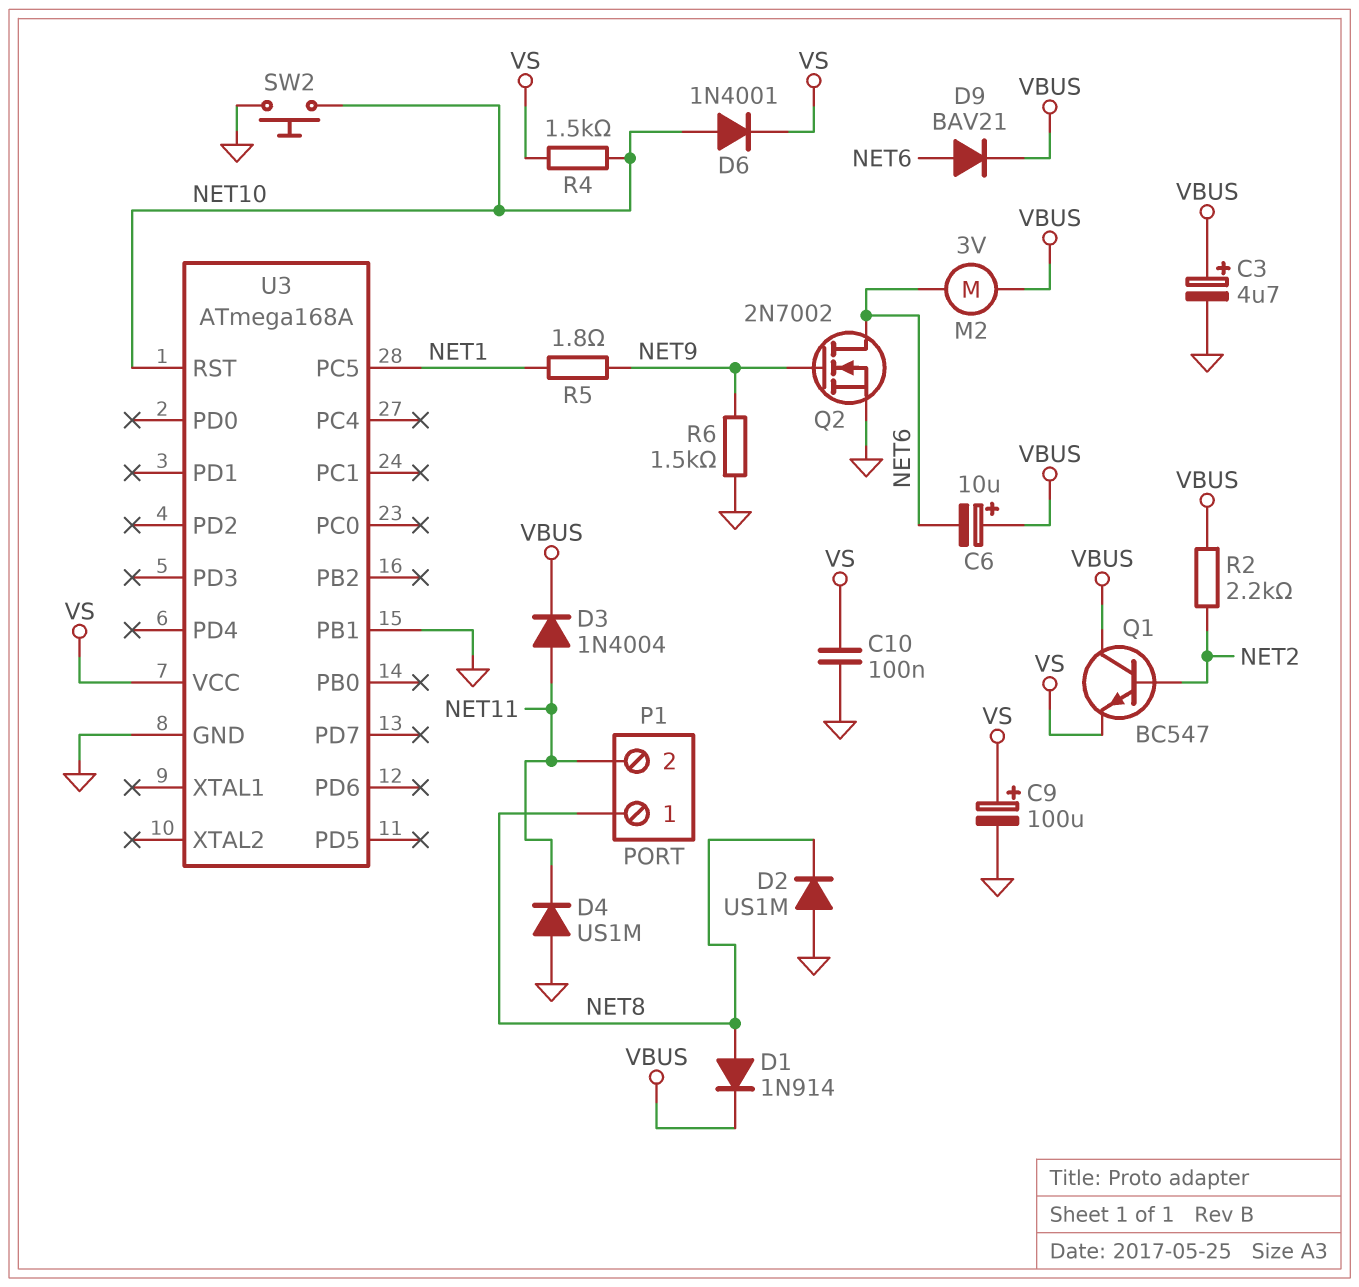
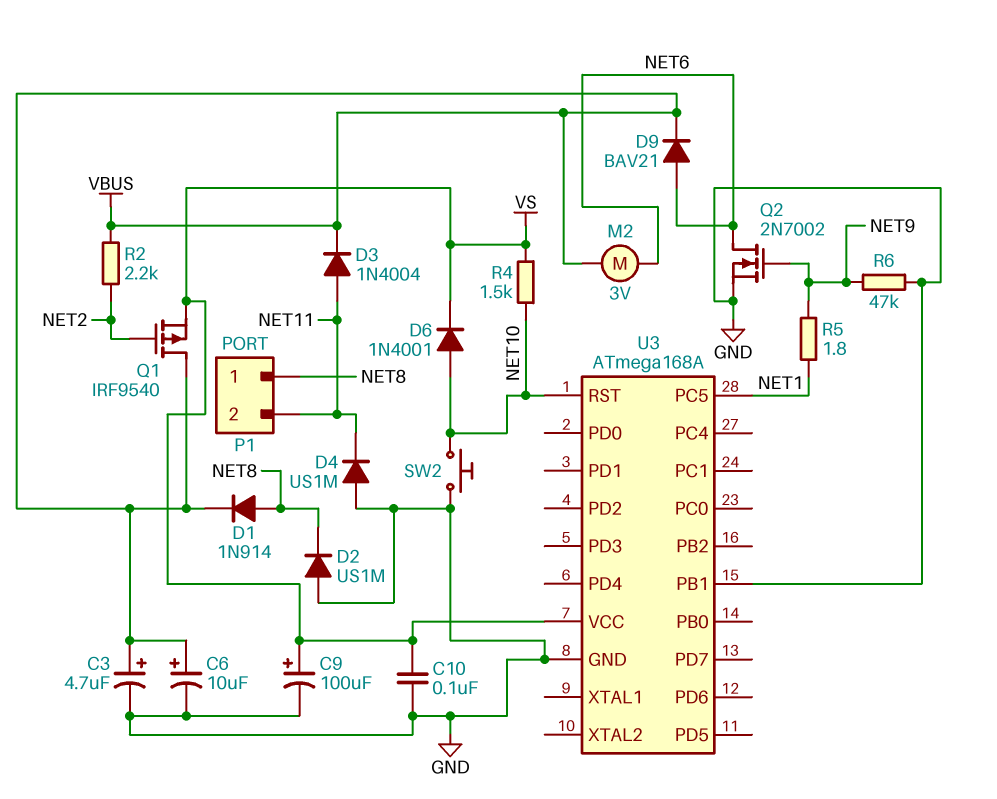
C6: 10uF (plus VBUS, minus NET6) -> 10uF (plus VBUS, minus GND)
Q1: NPN BC547 (B NET2, C VBUS, E VS) -> PMOS IRF9540 (G NET2, D VBUS, S VS)
R6: 1.5k (GND, NET9) -> 47k (GND, NET9)

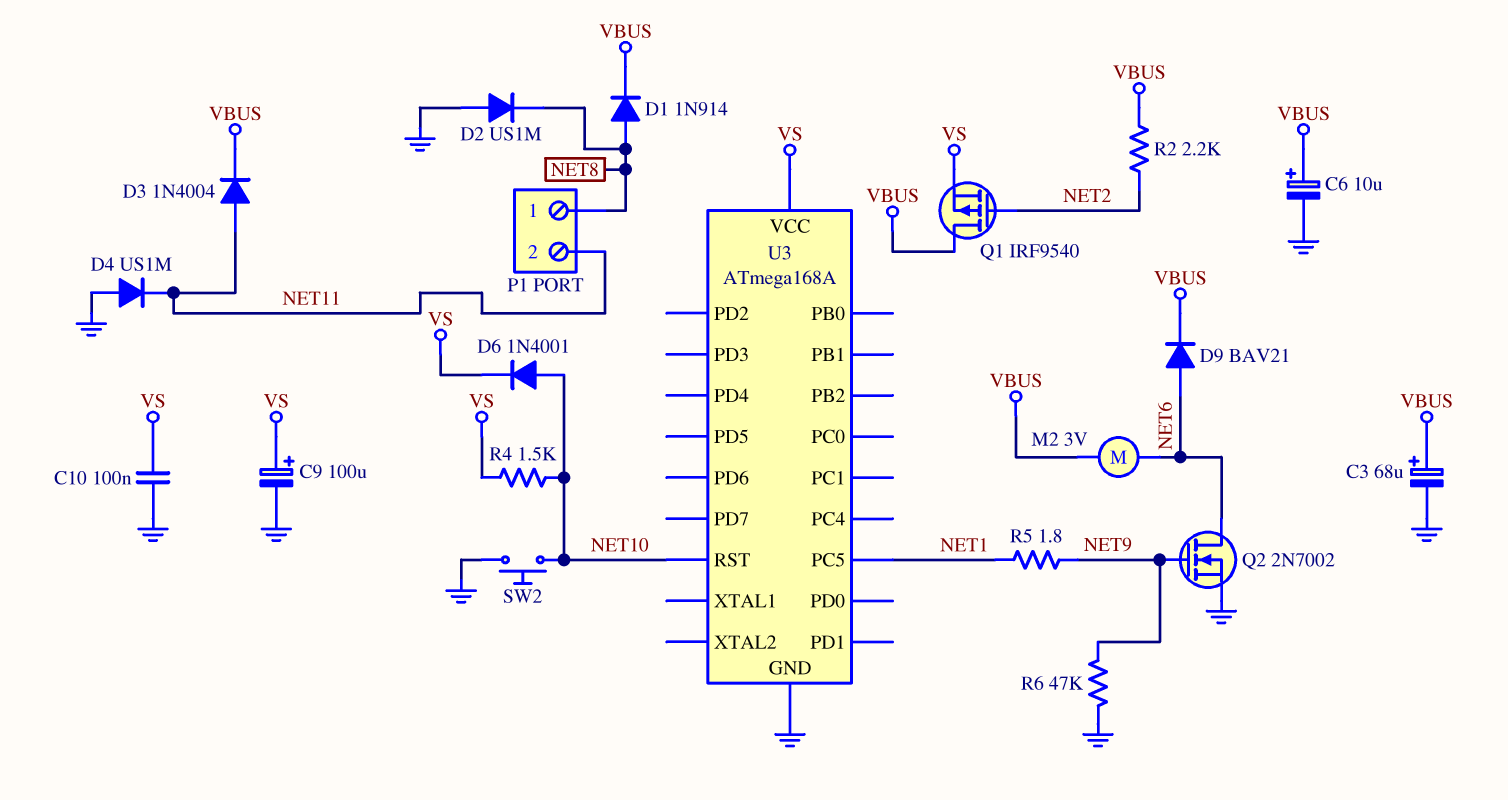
C3: 4.7uF (plus VBUS, minus GND) -> 68uF (plus VBUS, minus GND)
U3 pin PB1: GND -> none

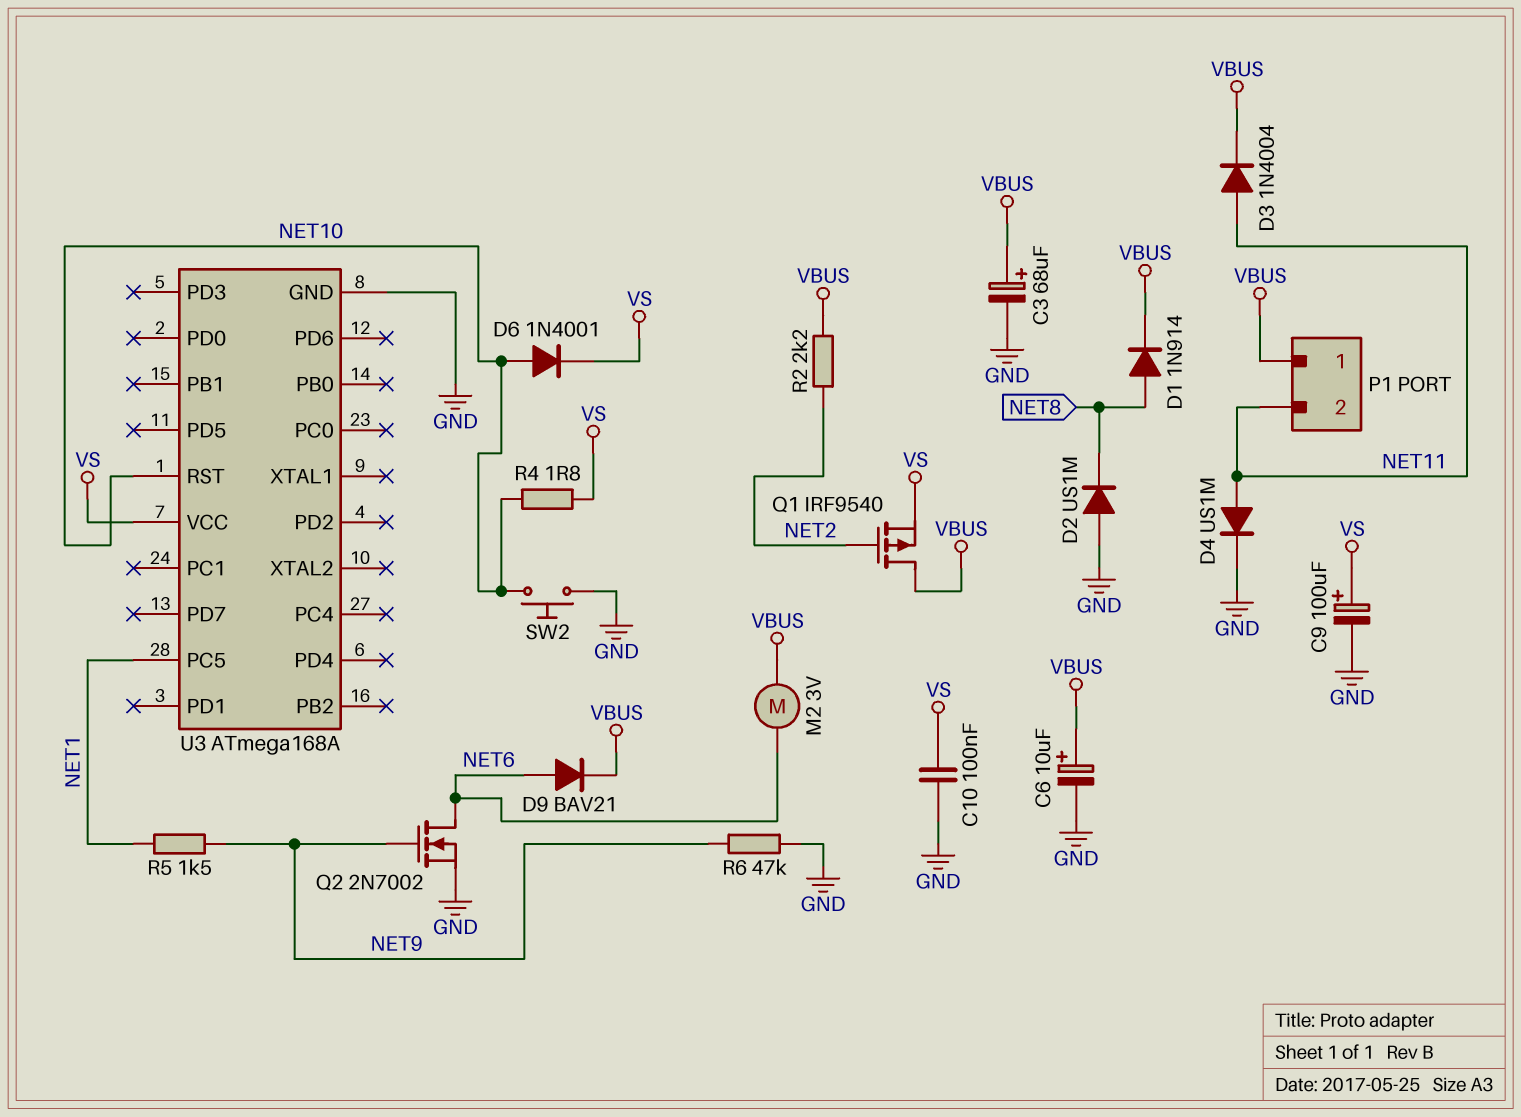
D4: diode US1M (A GND, K NET11) -> diode US1M (A NET11, K GND)
P1 pin 1: NET8 -> VBUS
R4: 1.5k (NET10, VS) -> 1.8 (NET10, VS)
R5: 1.8 (NET1, NET9) -> 1.5k (NET1, NET9)

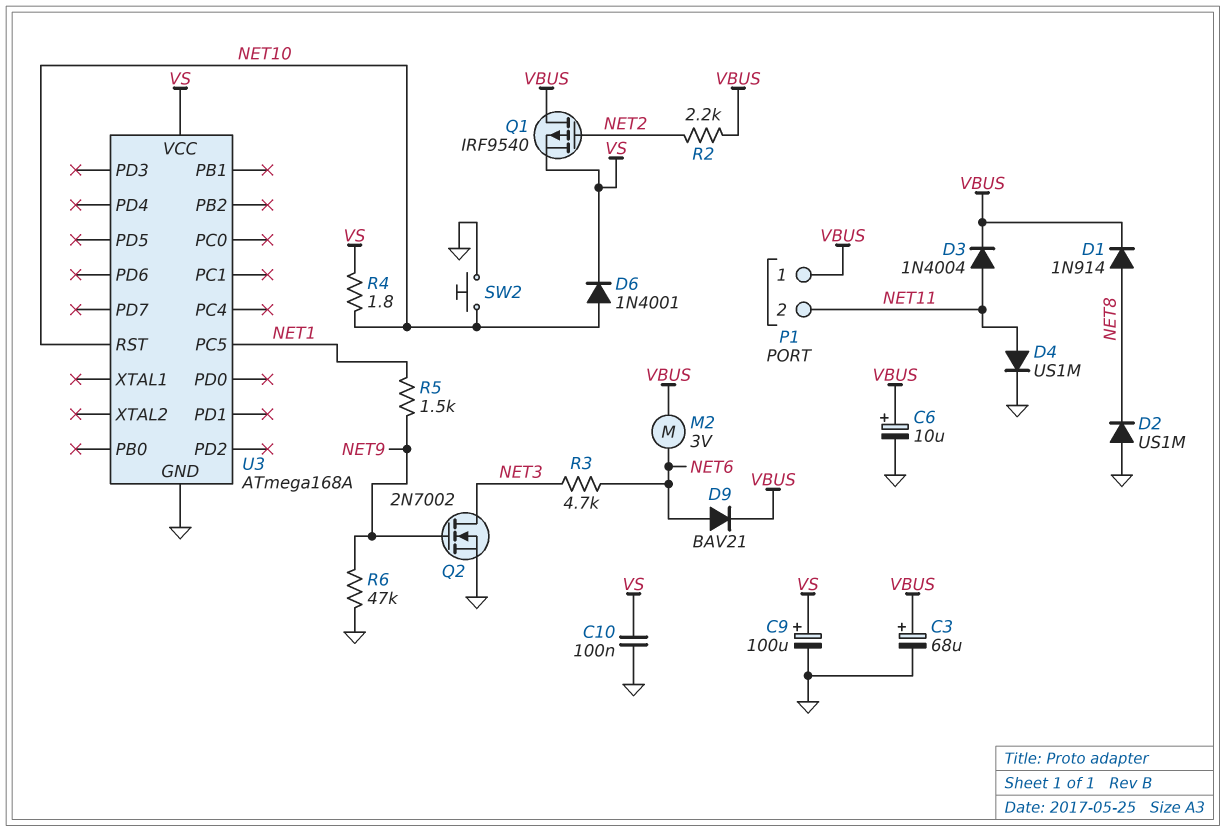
Q2: NMOS 2N7002 (G NET9, D NET6, S GND) -> NMOS 2N7002 (G NET9, D NET3, S GND)
R3: none -> 4.7k (NET3, NET6)

